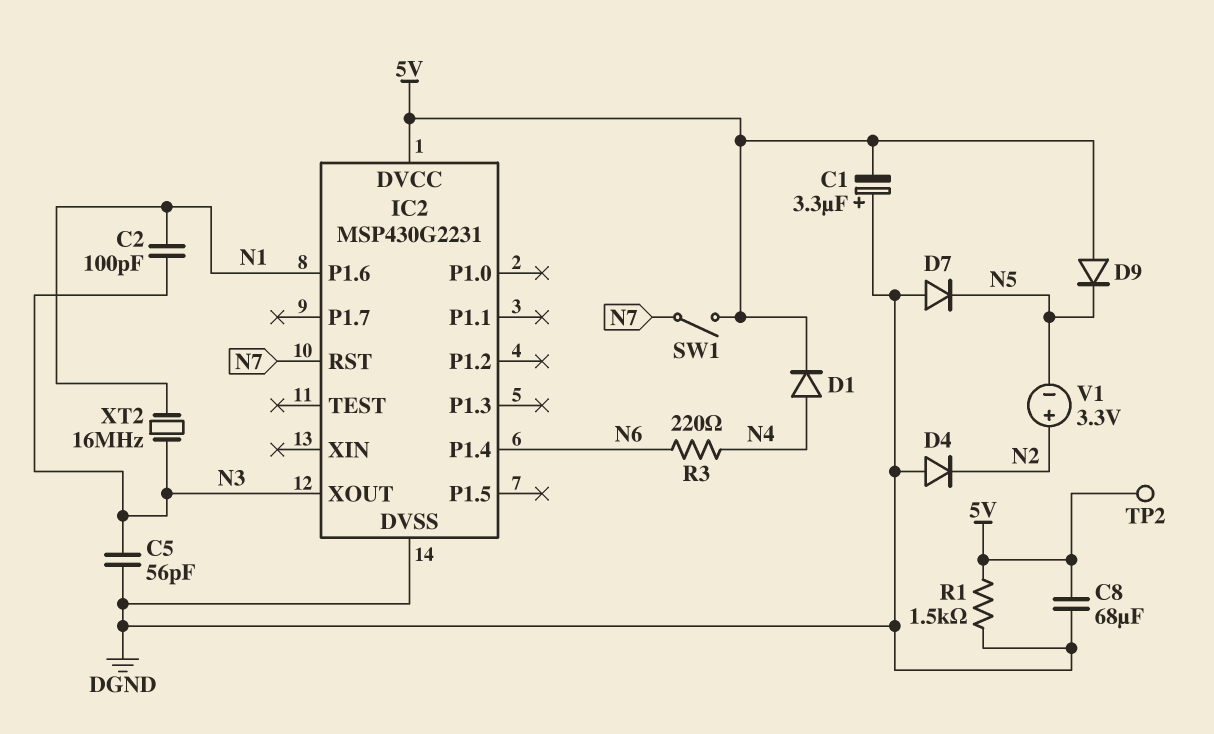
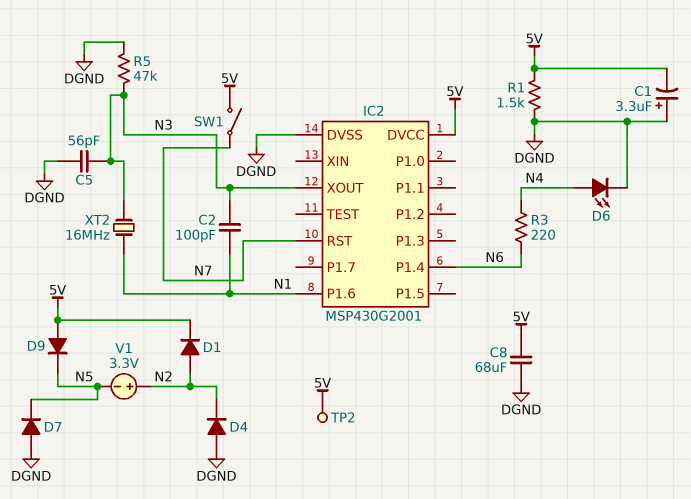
D1: diode (A N4, K 5V) -> diode (A N2, K 5V)
D6: none -> LED (A N4, K DGND)
IC2: MSP430G2231 -> MSP430G2001
R5: none -> 47k (DGND, N3)

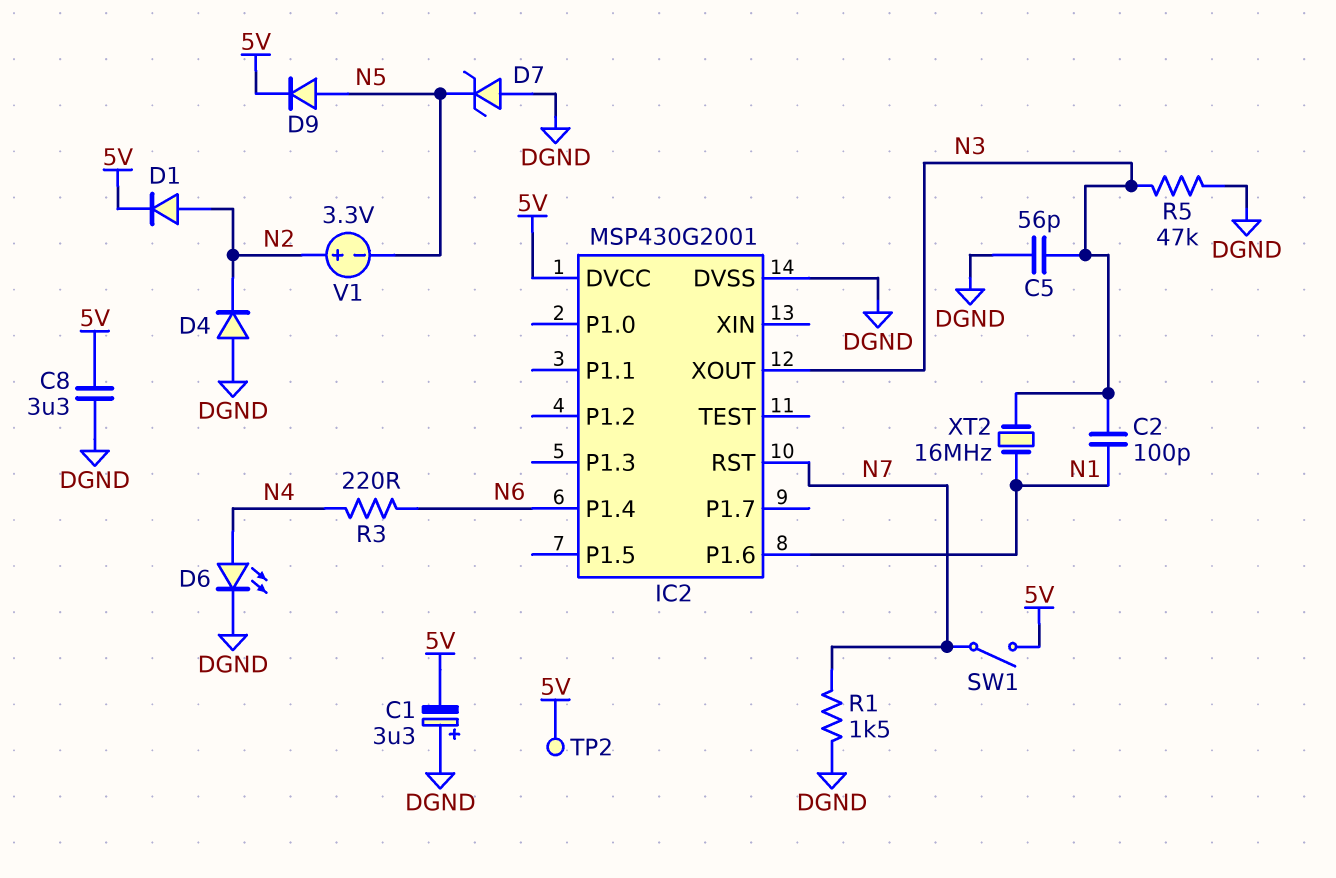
C8: 68uF (5V, DGND) -> 3.3uF (5V, DGND)
D7: diode (A DGND, K N5) -> zener (A DGND, K N5)
D9: diode (A 5V, K N5) -> diode (A N5, K 5V)
R1: 1.5k (5V, DGND) -> 1.5k (DGND, N7)

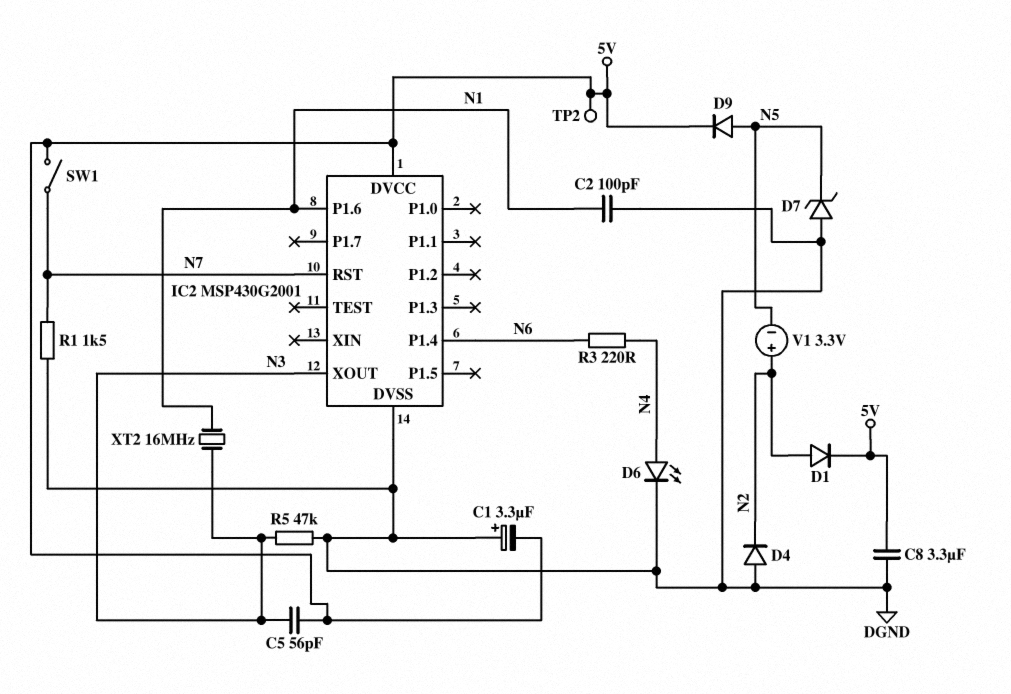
C2: 100pF (N1, N3) -> 100pF (DGND, N1)
C5: 56pF (DGND, N3) -> 56pF (5V, N3)

